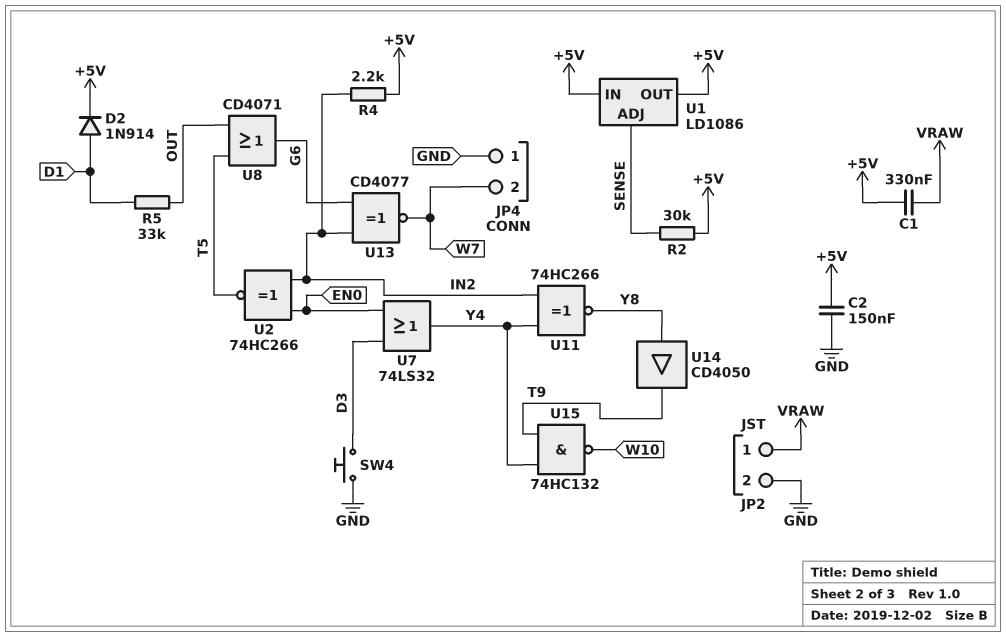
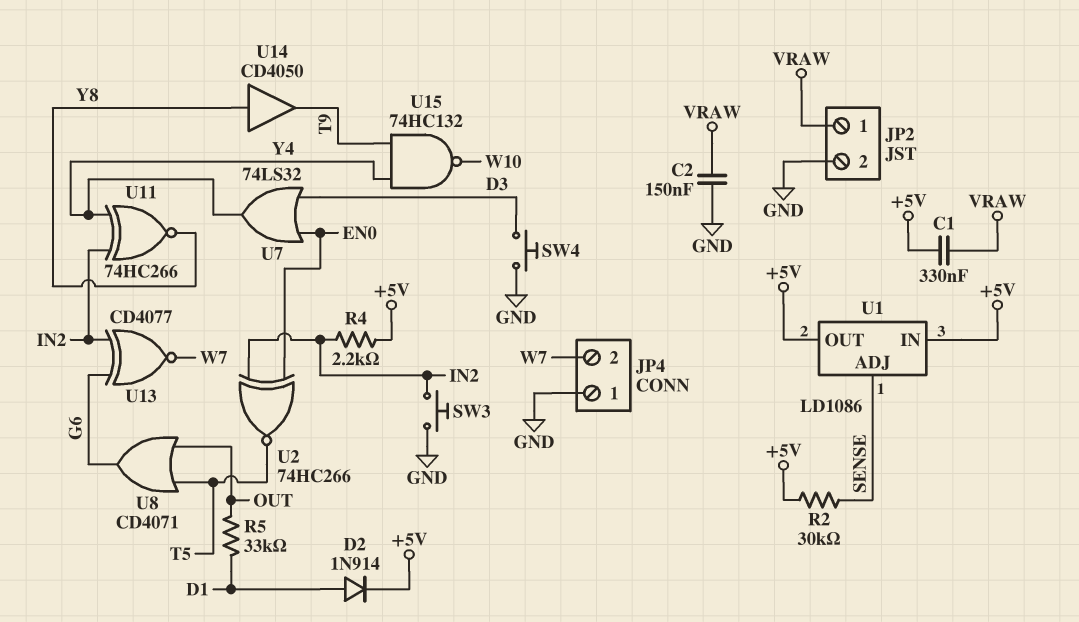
C2: 150nF (+5V, GND) -> 150nF (GND, VRAW)
SW3: none -> button (GND, IN2)

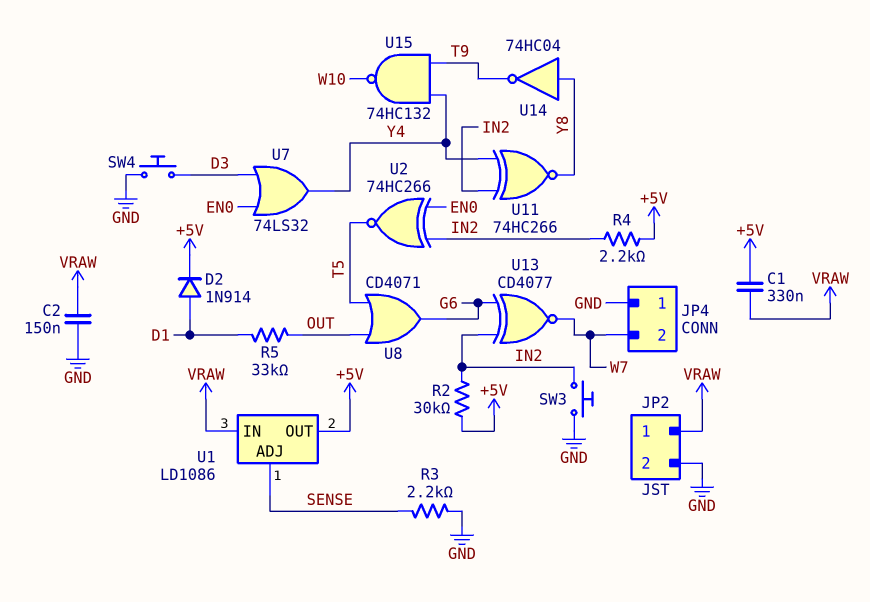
R2: 30k (+5V, SENSE) -> 30k (+5V, IN2)
R3: none -> 2.2k (GND, SENSE)
U1 pin IN: +5V -> VRAW
U14: buffer CD4050 (in Y8, out T9) -> NOT 74HC04 (in Y8, out T9)

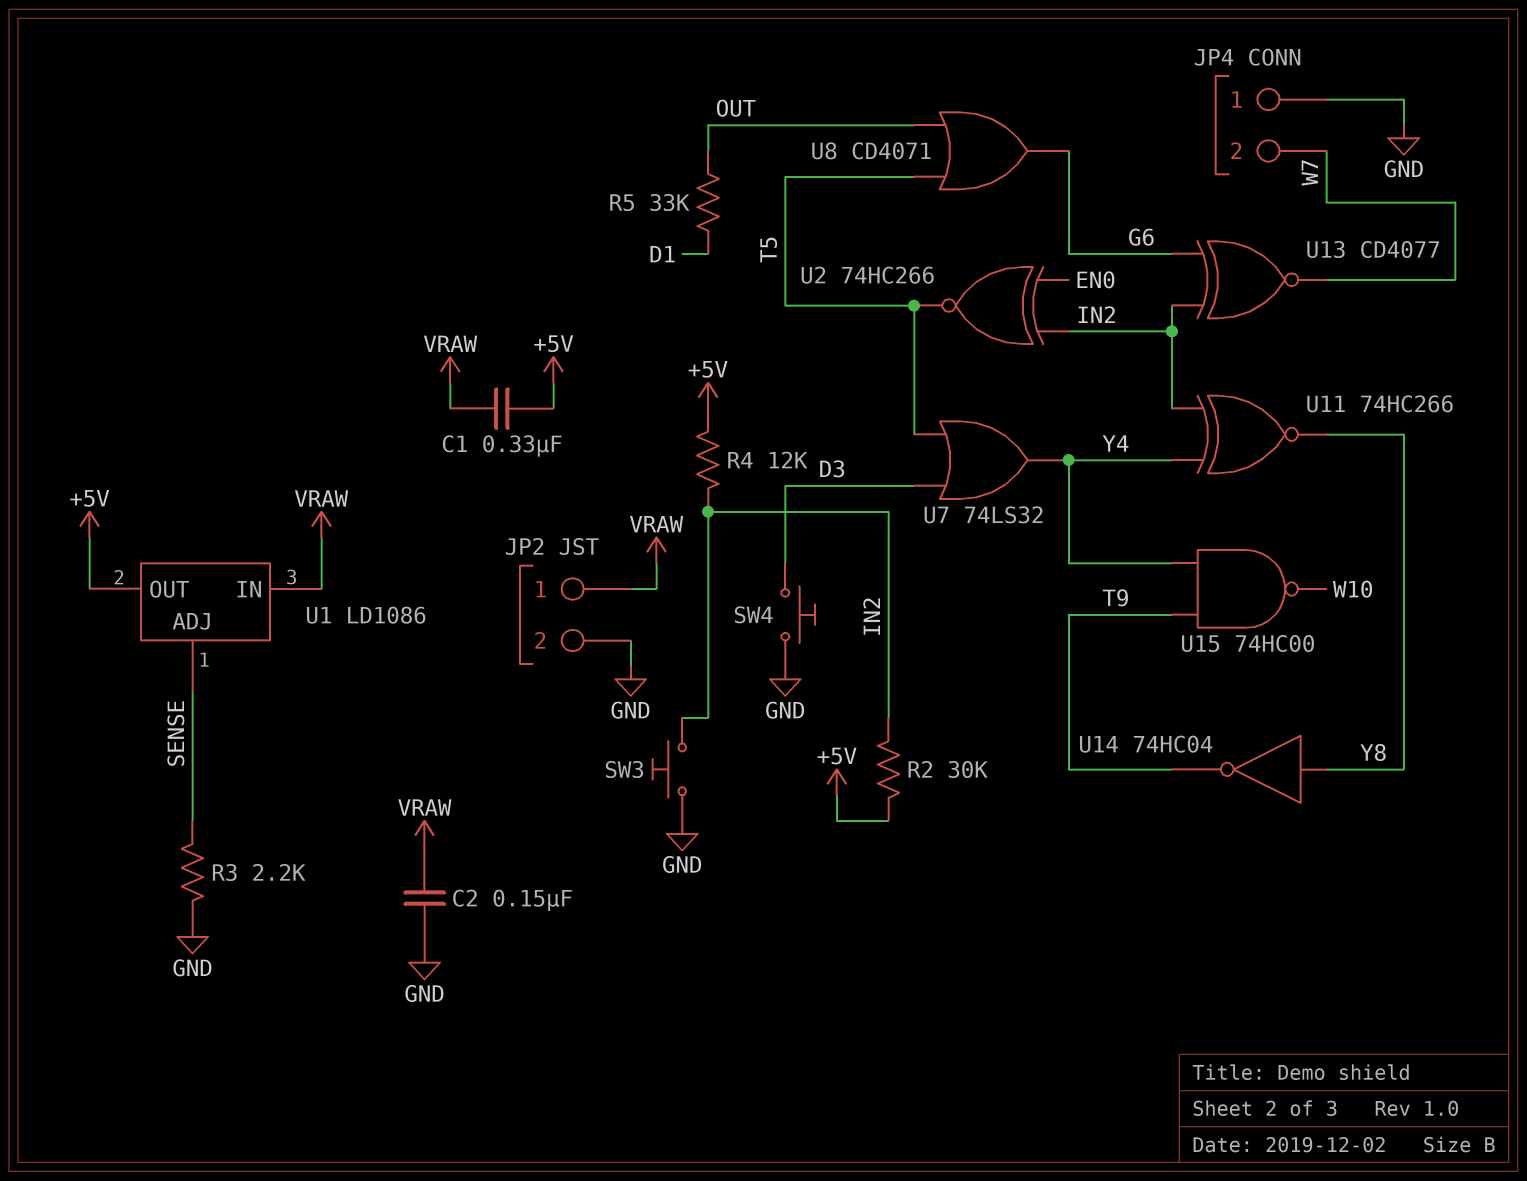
D2: diode 1N914 (A D1, K +5V) -> none
R4: 2.2k (+5V, IN2) -> 12k (+5V, IN2)
U7: OR 74LS32 (in D3, in EN0, out Y4) -> OR 74LS32 (in D3, in T5, out Y4)
U15: NAND 74HC132 (in T9, in Y4, out W10) -> NAND 74HC00 (in T9, in Y4, out W10)

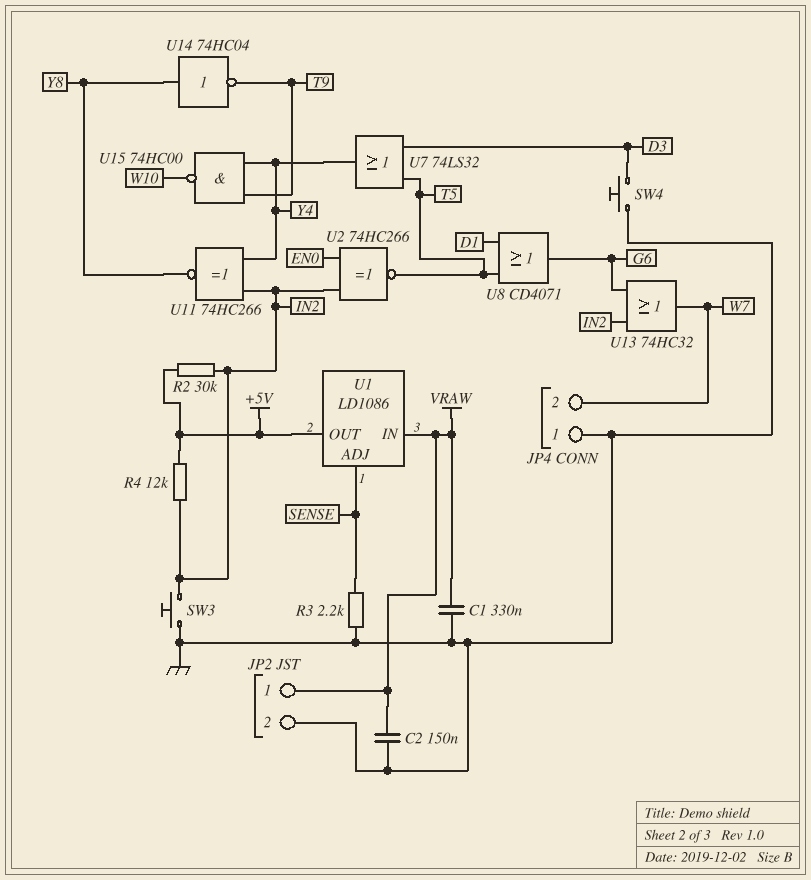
C1: 330nF (+5V, VRAW) -> 330nF (GND, VRAW)
R5: 33k (D1, OUT) -> none
U8: OR CD4071 (in OUT, in T5, out G6) -> OR CD4071 (in D1, in T5, out G6)
U13: XNOR CD4077 (in G6, in IN2, out W7) -> OR 74HC32 (in G6, in IN2, out W7)

